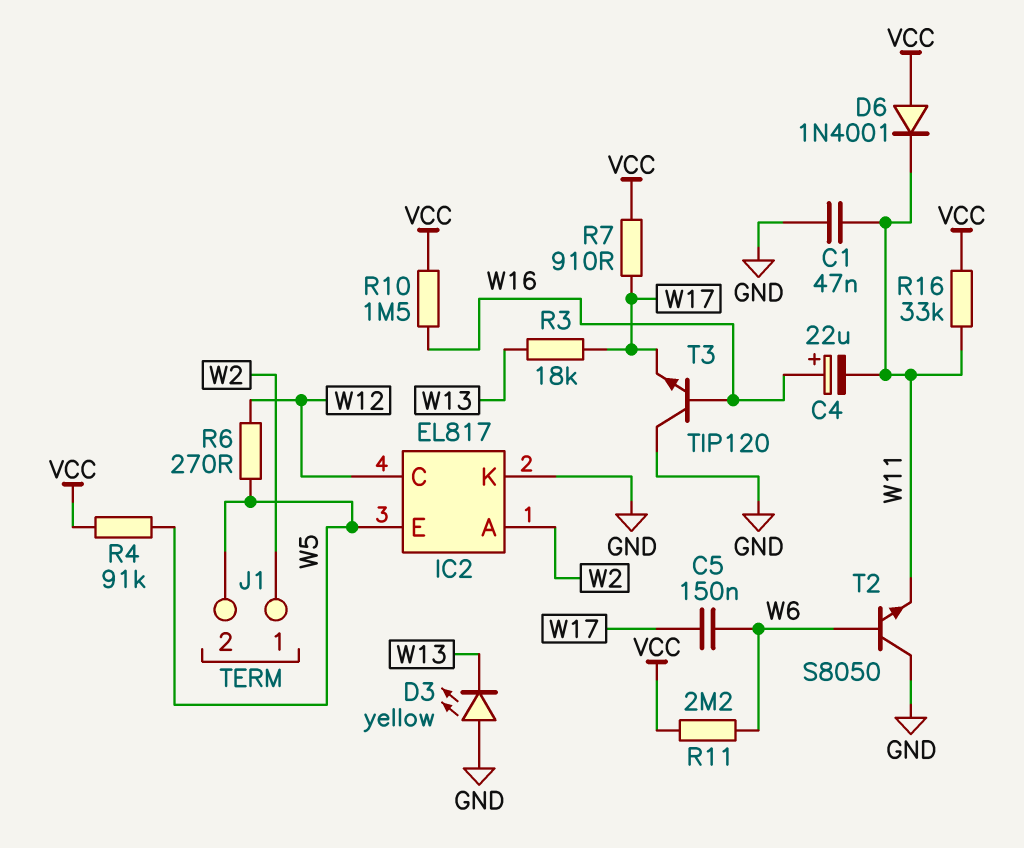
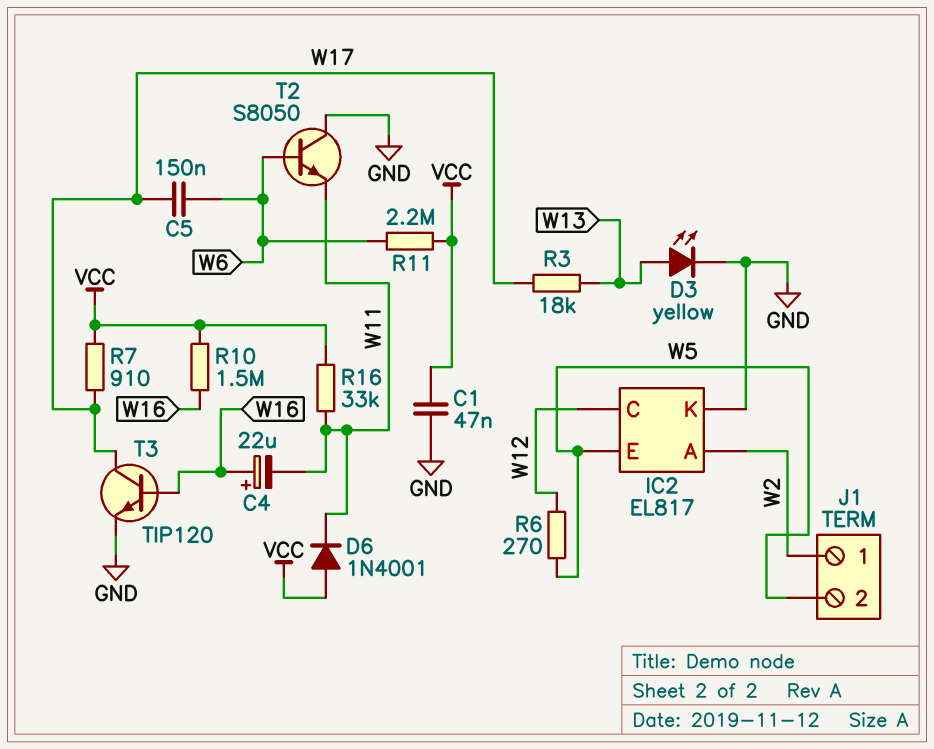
C1: 47nF (GND, W11) -> 47nF (GND, VCC)
D3: LED yellow (A GND, K W13) -> LED yellow (A W13, K GND)
R4: 91k (VCC, W5) -> none
T3: NPN TIP120 (B W16, C GND, E W17) -> NPN TIP120 (B W16, C W17, E GND)

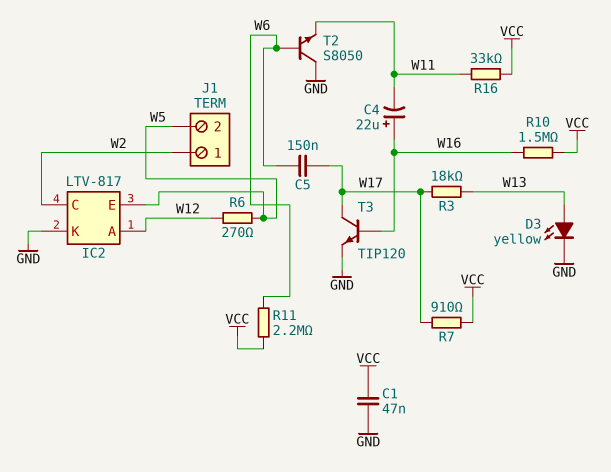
D6: diode 1N4001 (A VCC, K W11) -> none
IC2: EL817 -> LTV-817
IC2 pin A: W2 -> W12
IC2 pin C: W12 -> W2

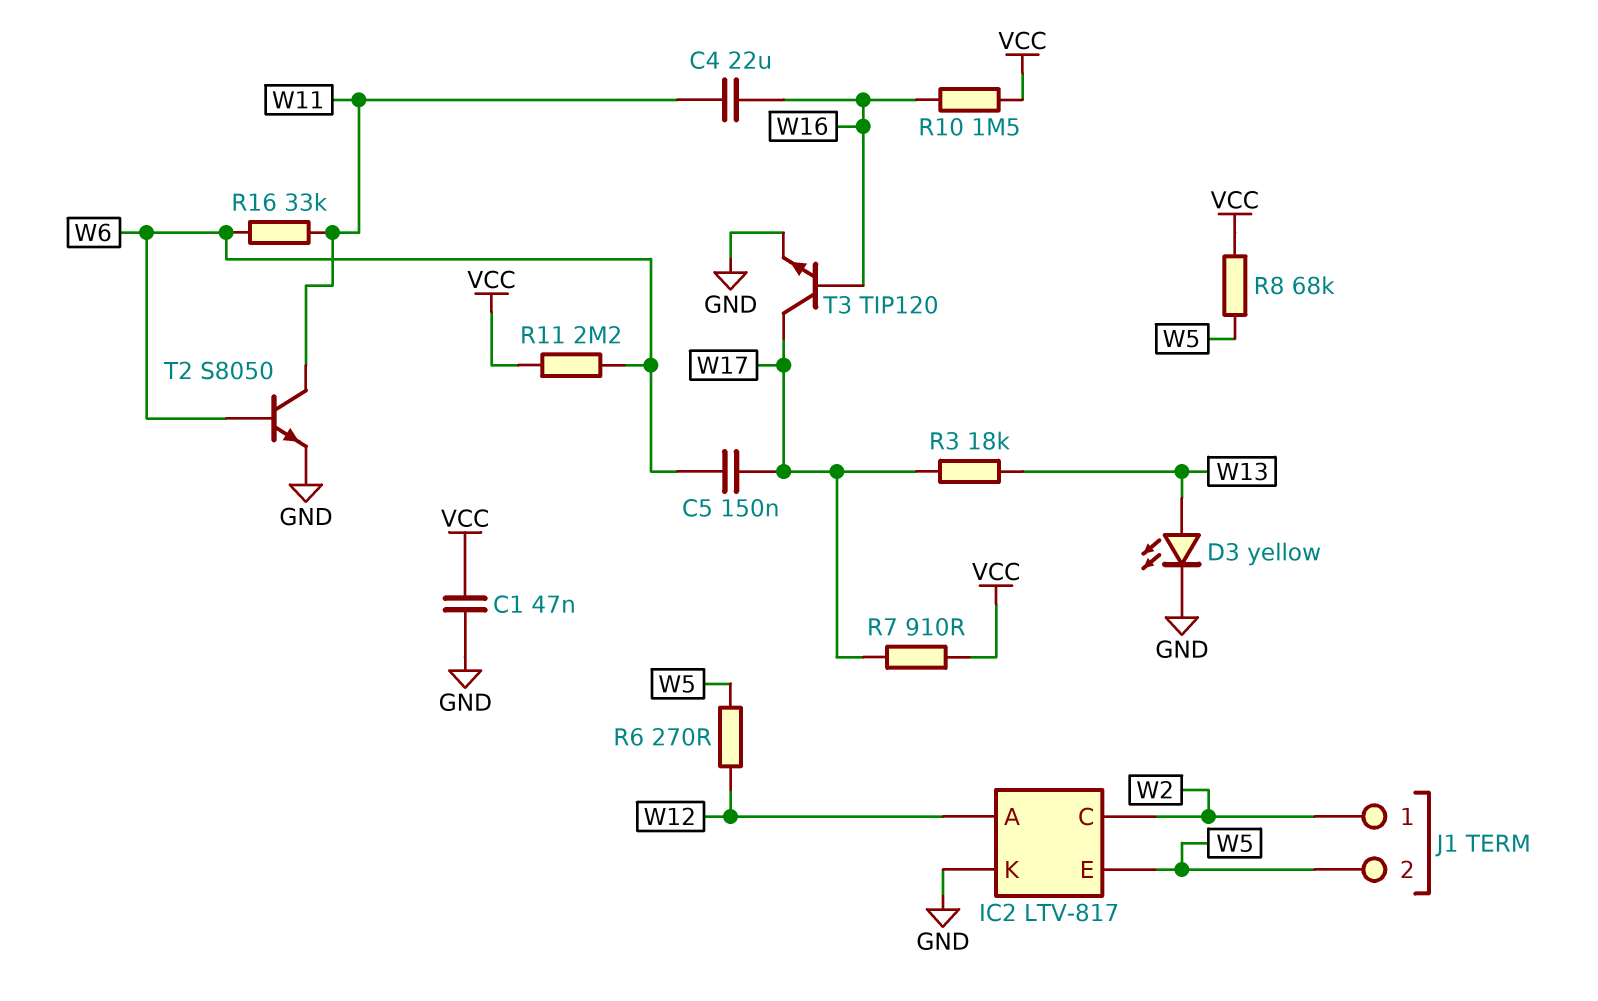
C4: 22uF (plus W16, minus W11) -> 22uF (W11, W16)
R8: none -> 68k (VCC, W5)
R16: 33k (VCC, W11) -> 33k (W6, W11)
T2: NPN S8050 (B W6, C GND, E W11) -> NPN S8050 (B W6, C W11, E GND)

